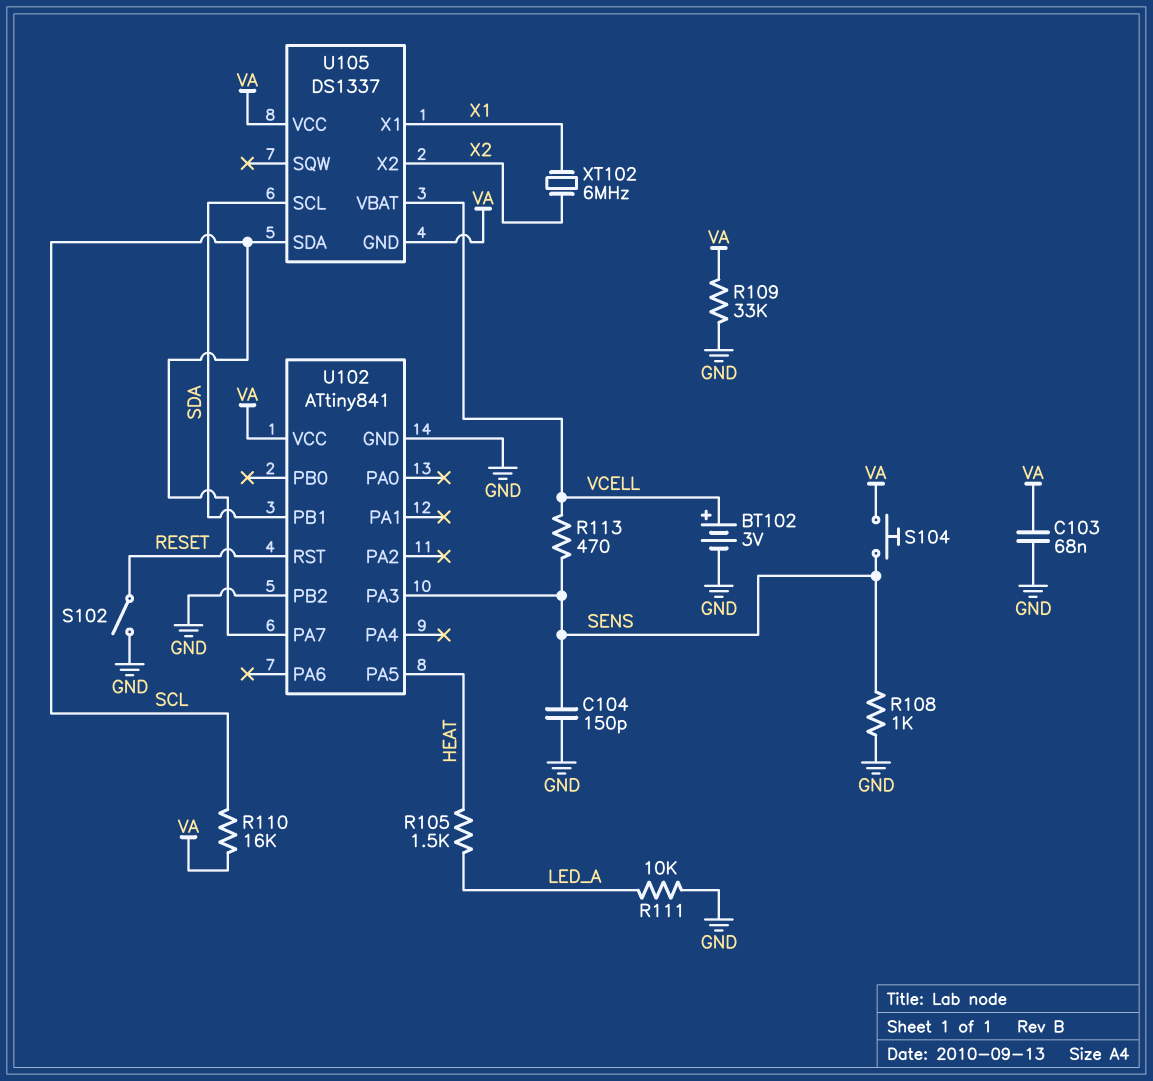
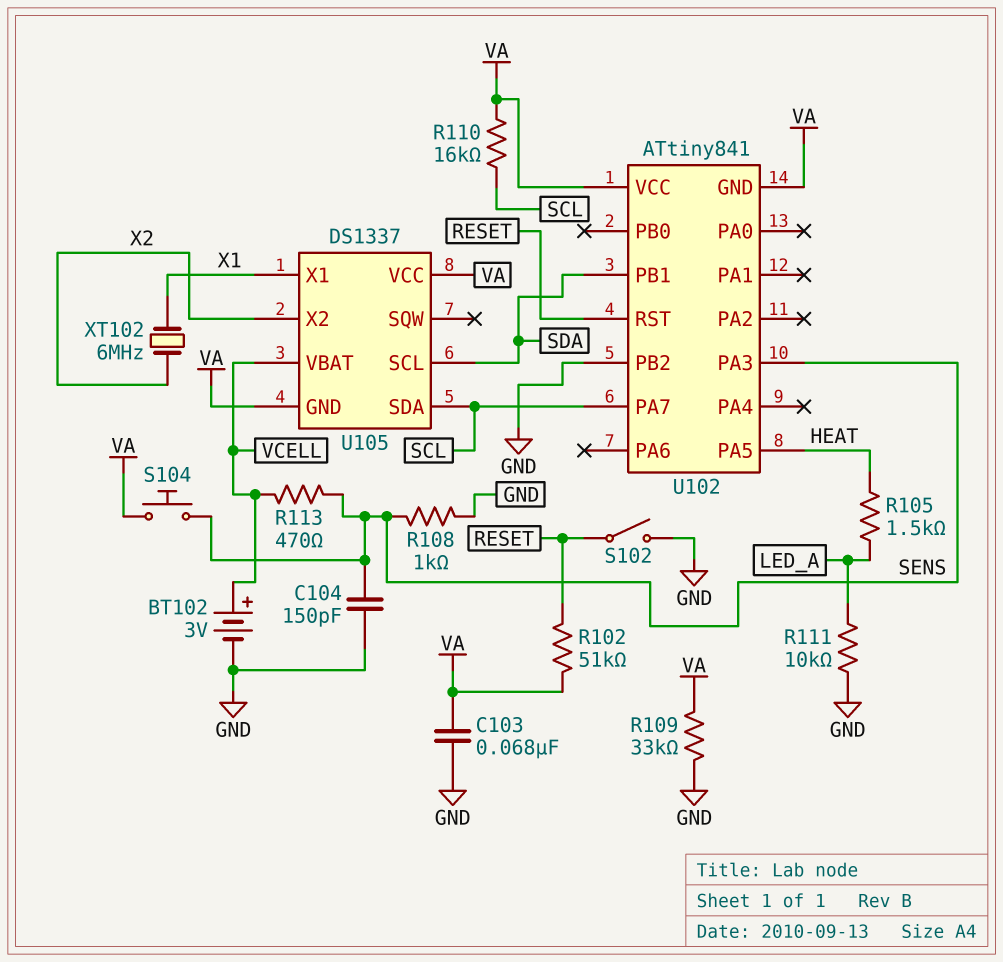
R102: none -> 51k (RESET, VA)
U102 pin GND: GND -> VA

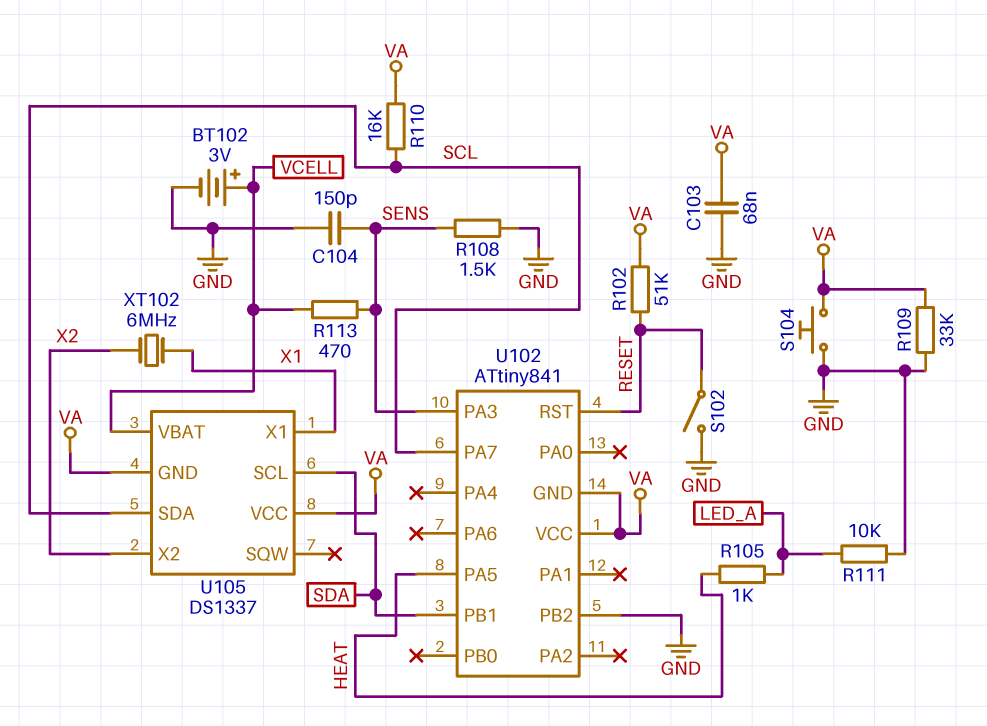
R105: 1.5k (HEAT, LED_A) -> 1k (HEAT, LED_A)
R108: 1k (GND, SENS) -> 1.5k (GND, SENS)
S104: button (SENS, VA) -> button (GND, VA)

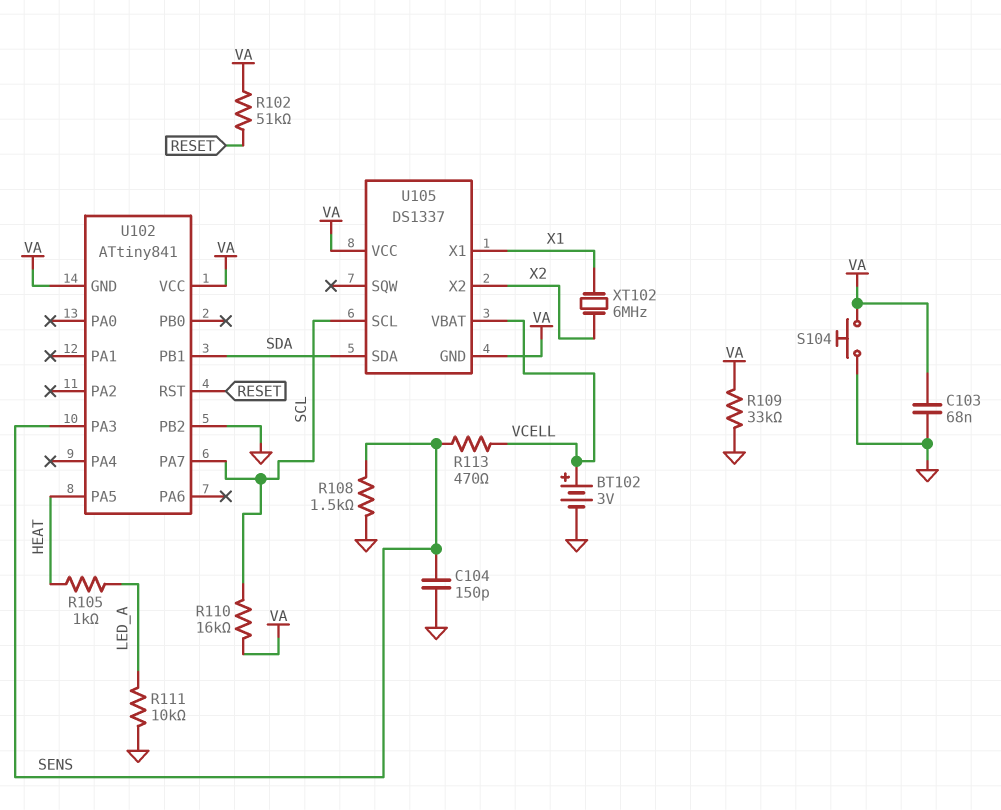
S102: switch (GND, RESET) -> none
U105 pin SCL: SDA -> SCL
U105 pin SDA: SCL -> SDA

